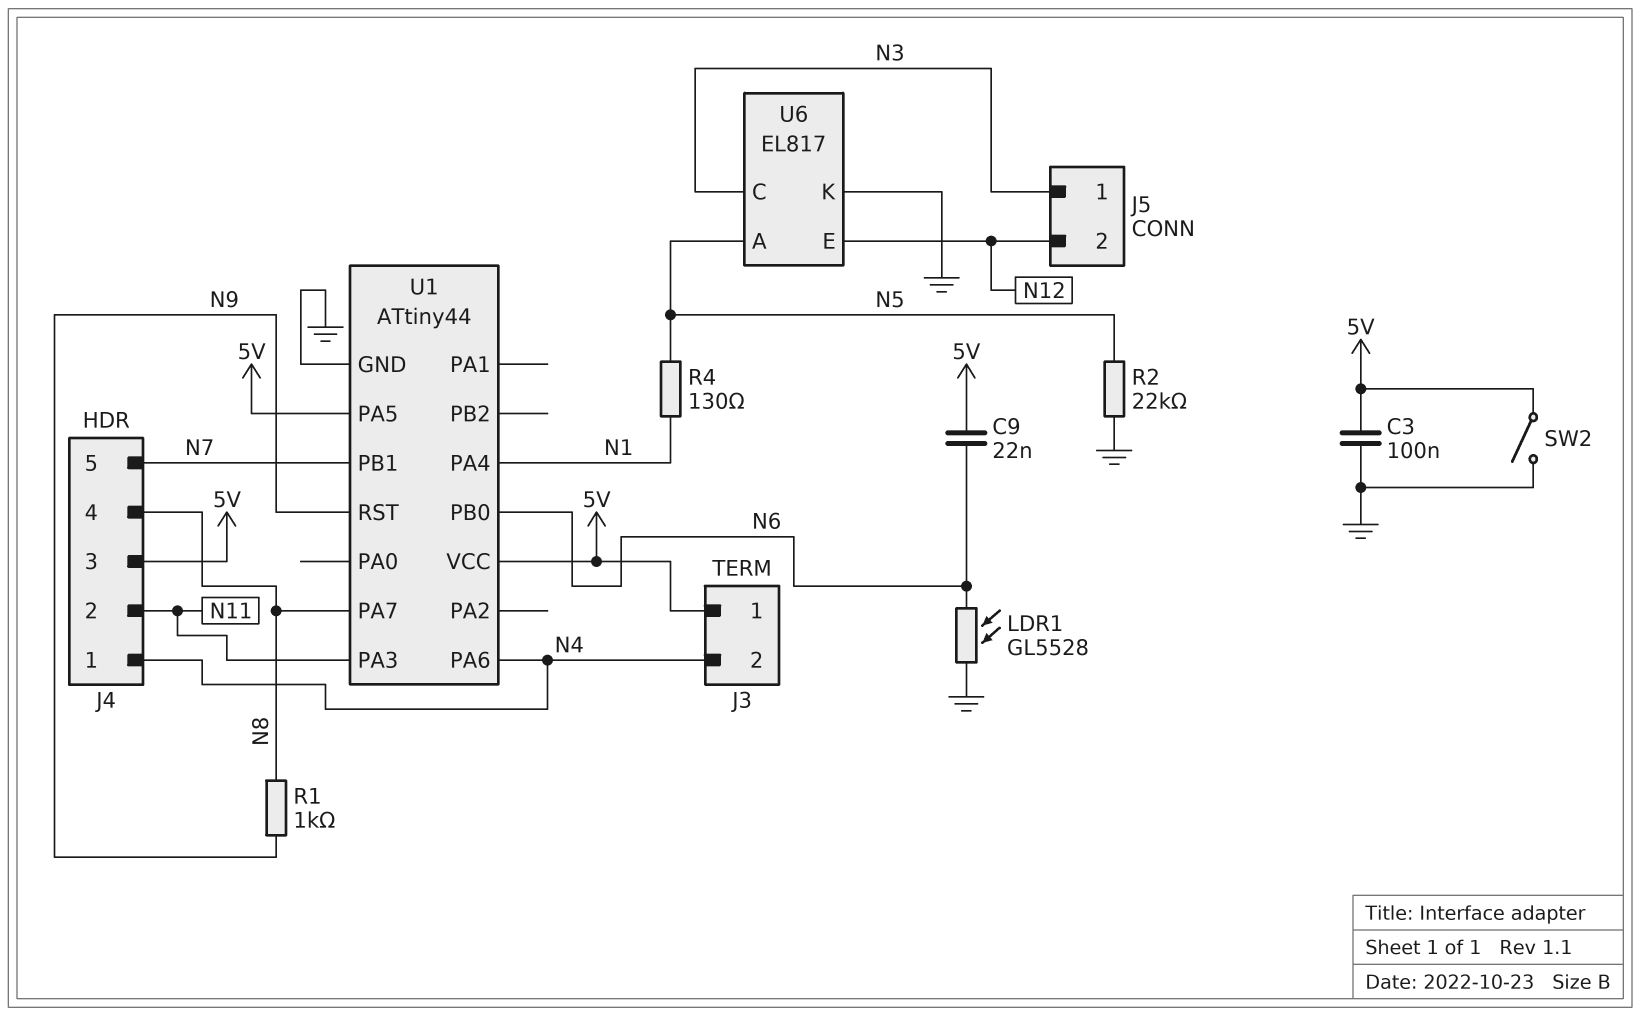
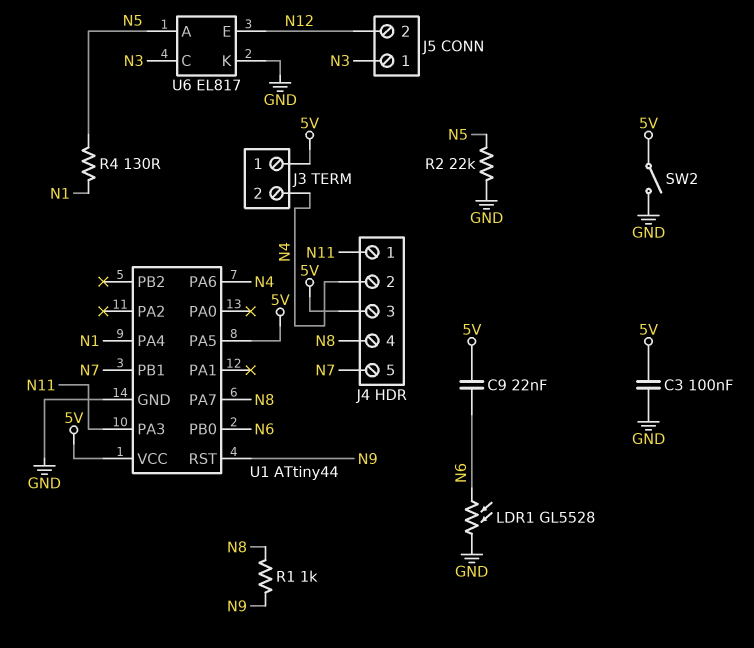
J4 pin 1: N4 -> N11
J4 pin 2: N11 -> N4

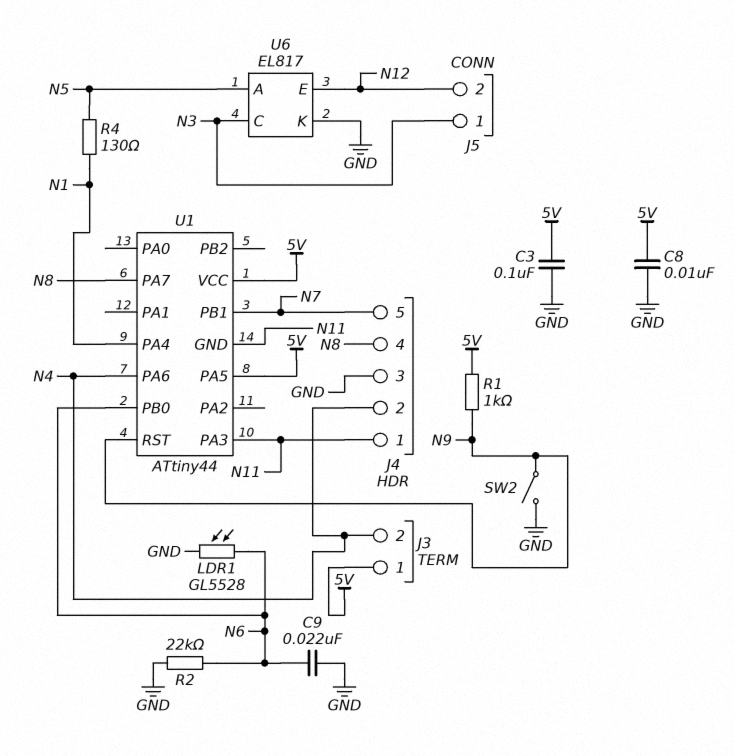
C8: none -> 10nF (5V, GND)
C9: 22nF (5V, N6) -> 22nF (GND, N6)
J4 pin 3: 5V -> GND
R1: 1k (N8, N9) -> 1k (5V, N9)
R2: 22k (GND, N5) -> 22k (GND, N6)
SW2: switch (5V, GND) -> switch (GND, N9)
U1 pin GND: GND -> N11

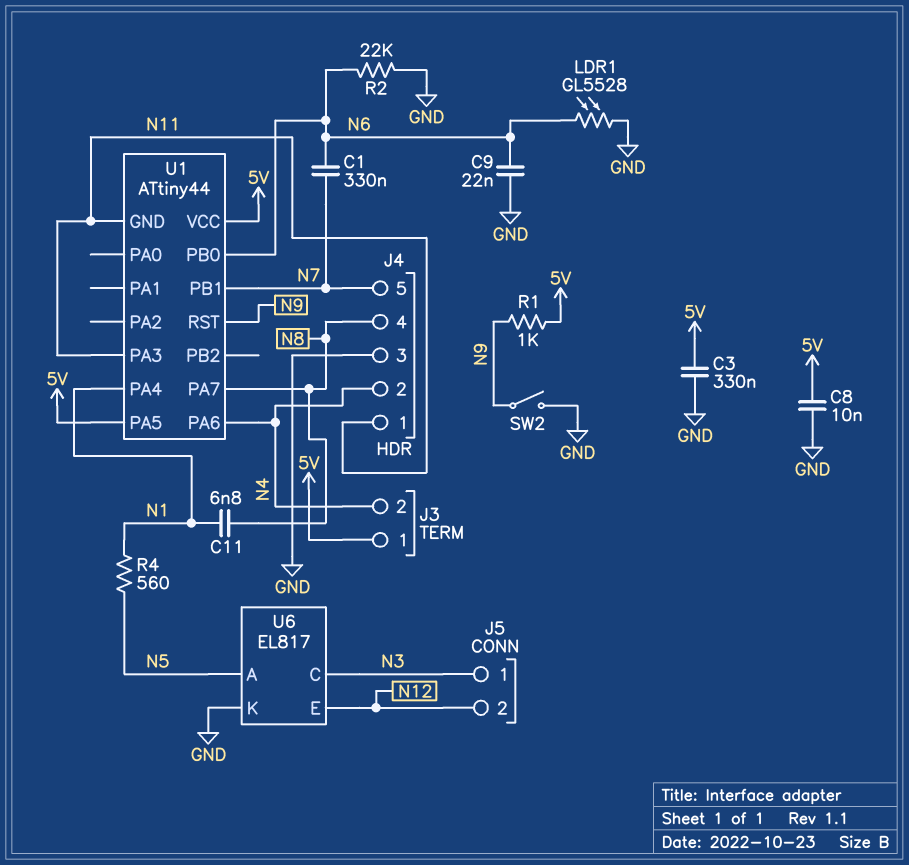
C1: none -> 330nF (N6, N7)
C3: 100nF (5V, GND) -> 330nF (5V, GND)
C11: none -> 6.8nF (N1, N8)
R4: 130 (N1, N5) -> 560 (N1, N5)

